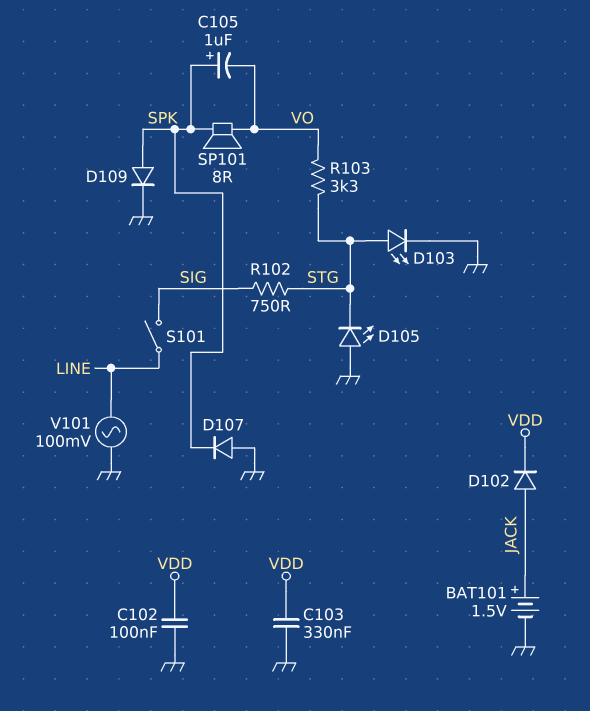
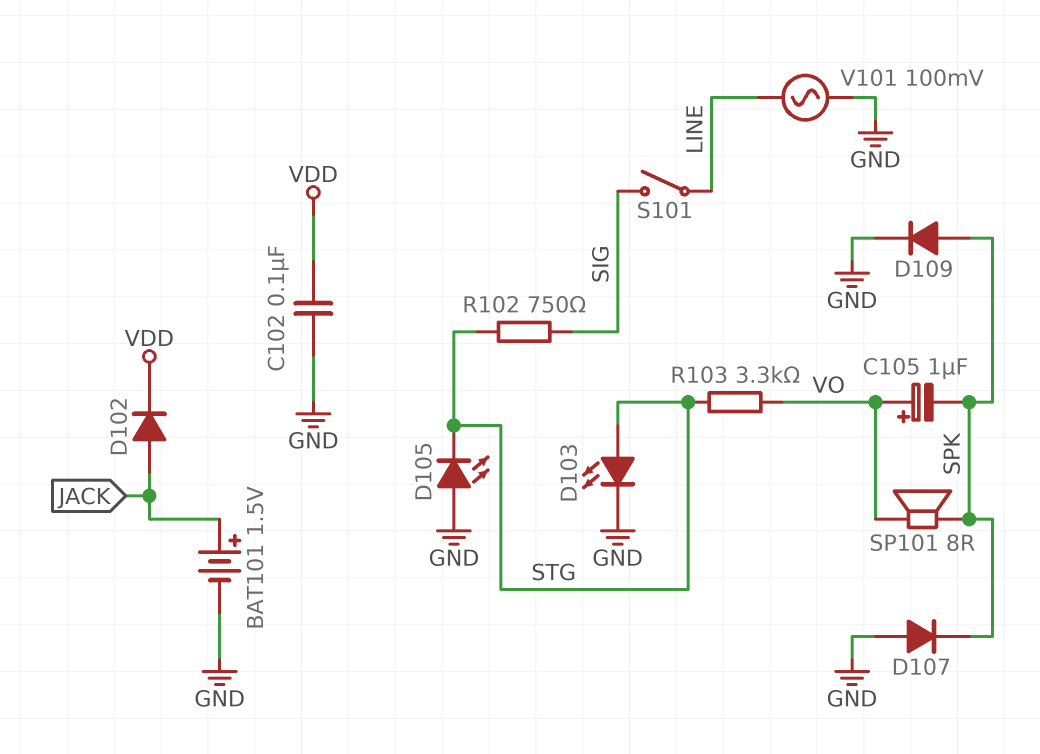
C103: 330nF (GND, VDD) -> none
C105: 1uF (plus SPK, minus VO) -> 1uF (plus VO, minus SPK)

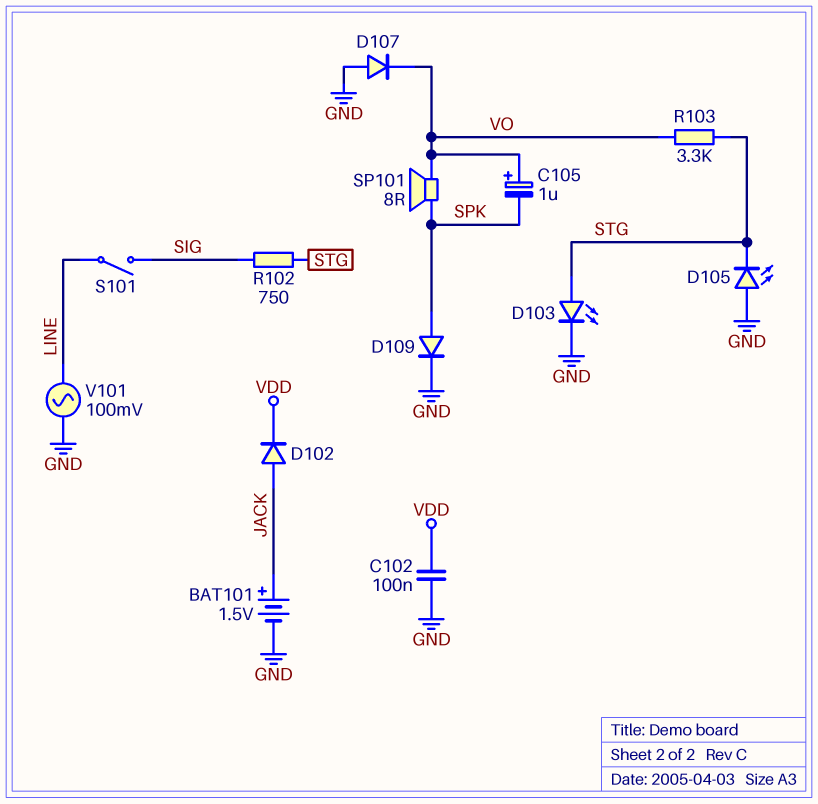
D107: diode (A GND, K SPK) -> diode (A GND, K VO)

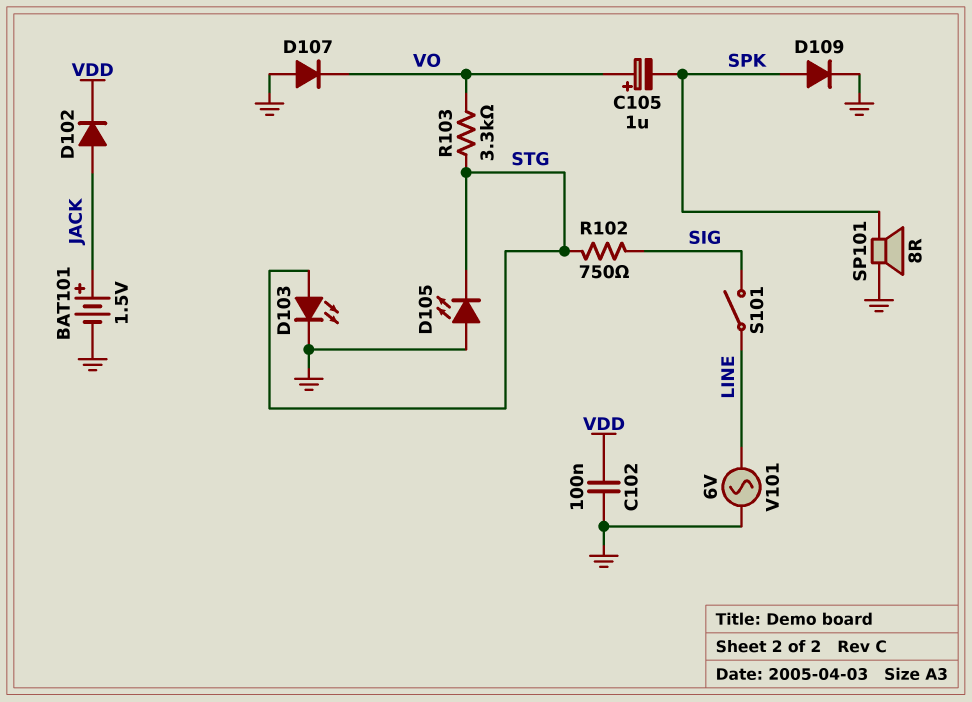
SP101: speaker 8R (SPK, VO) -> speaker 8R (GND, SPK)
V101: AC 100mV (GND, LINE) -> AC 6V (GND, LINE)

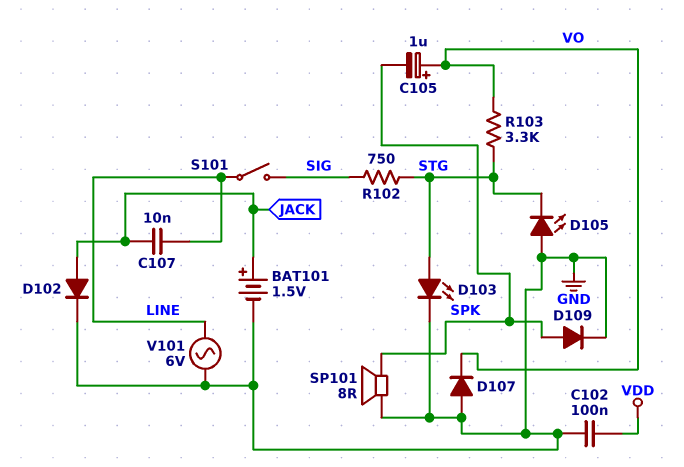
C107: none -> 10nF (JACK, LINE)
D102: diode (A JACK, K VDD) -> diode (A JACK, K GND)

